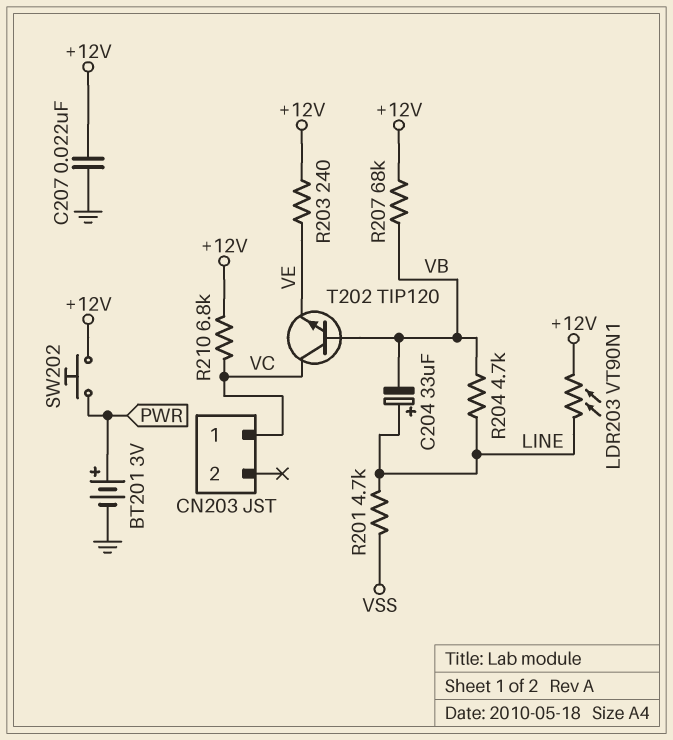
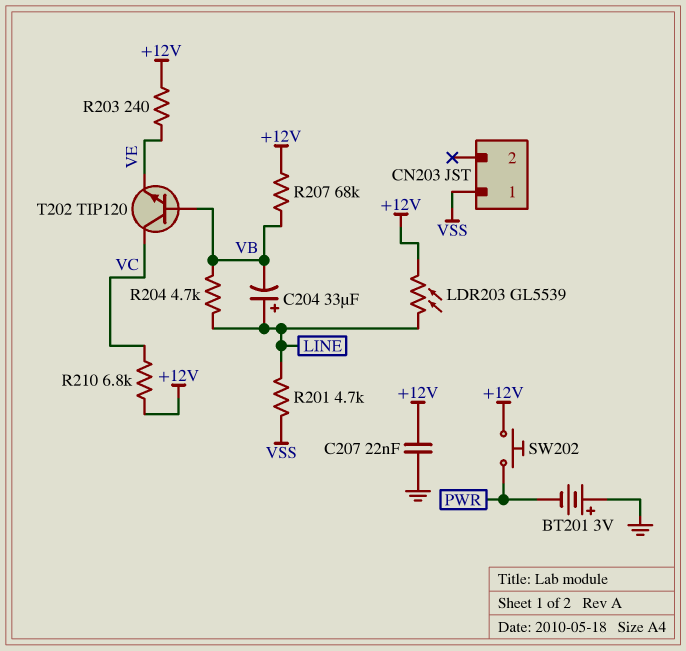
BT201: 3V (plus PWR, minus GND) -> 3V (plus GND, minus PWR)
CN203 pin 1: VC -> VSS
LDR203: VT90N1 (+12V, LINE) -> GL5539 (+12V, LINE)

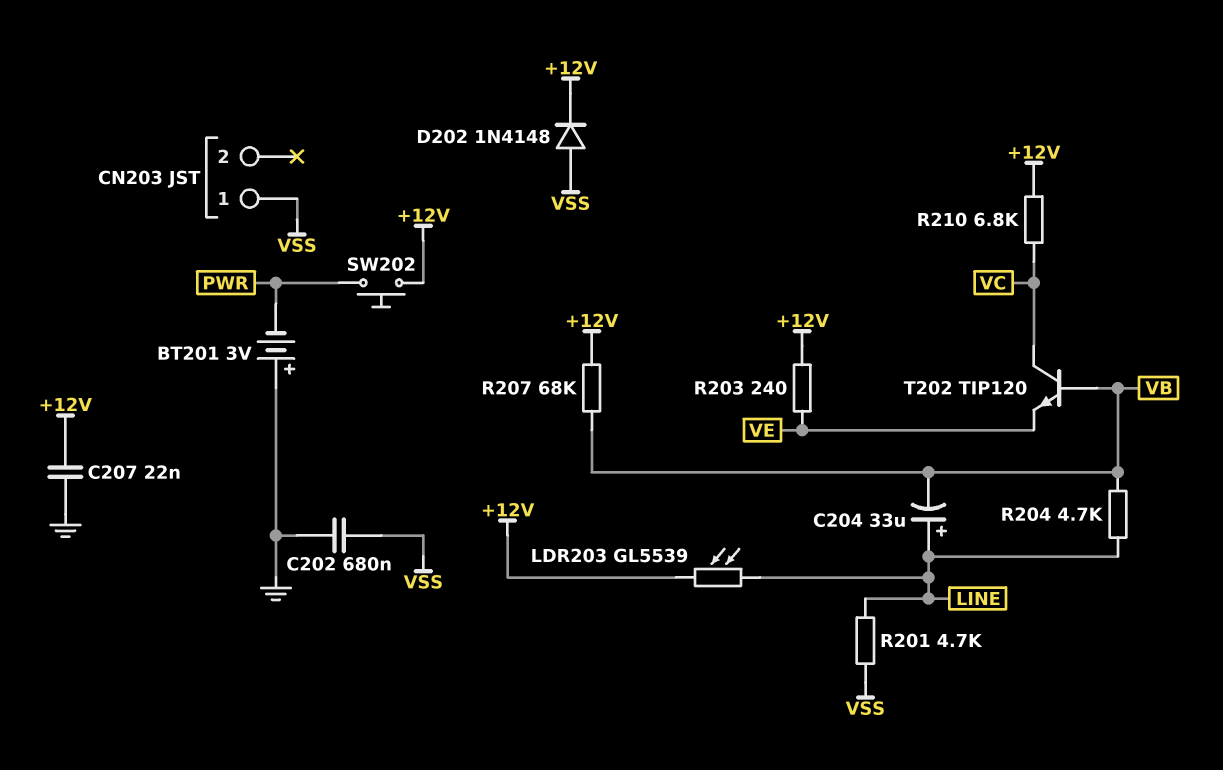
C202: none -> 680nF (GND, VSS)
D202: none -> diode 1N4148 (A VSS, K +12V)

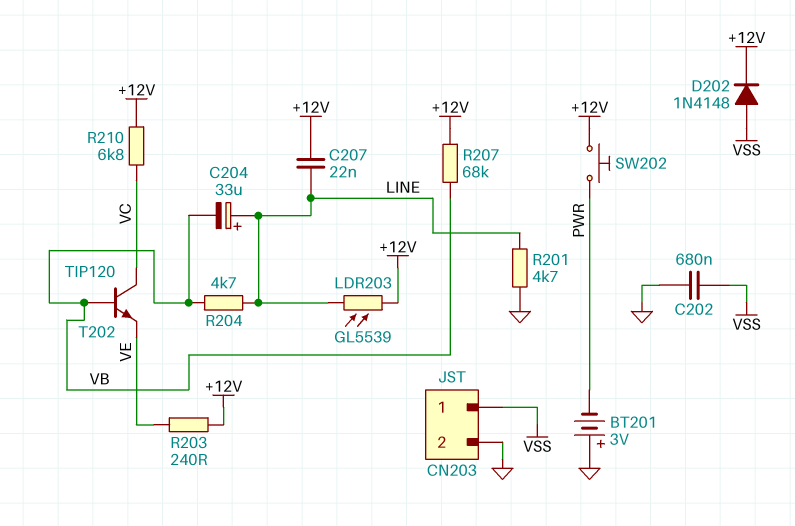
C207: 22nF (+12V, GND) -> 22nF (+12V, LINE)
CN203 pin 2: none -> GND
R201: 4.7k (LINE, VSS) -> 4.7k (GND, LINE)

